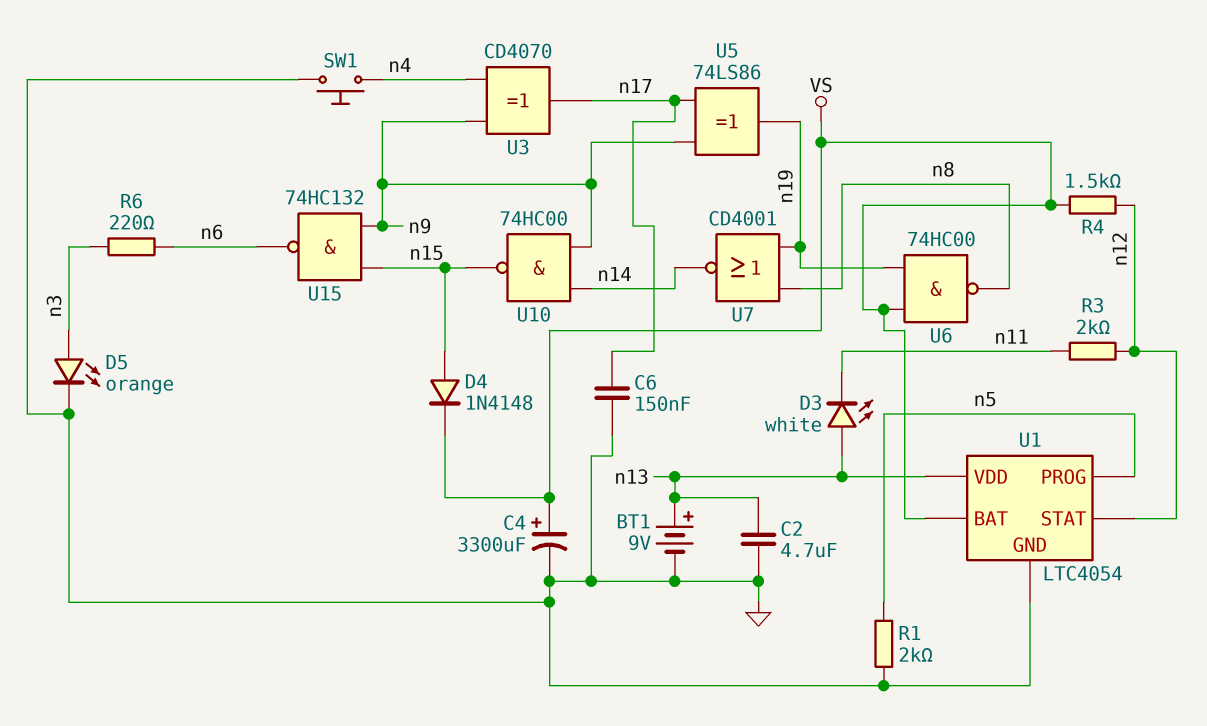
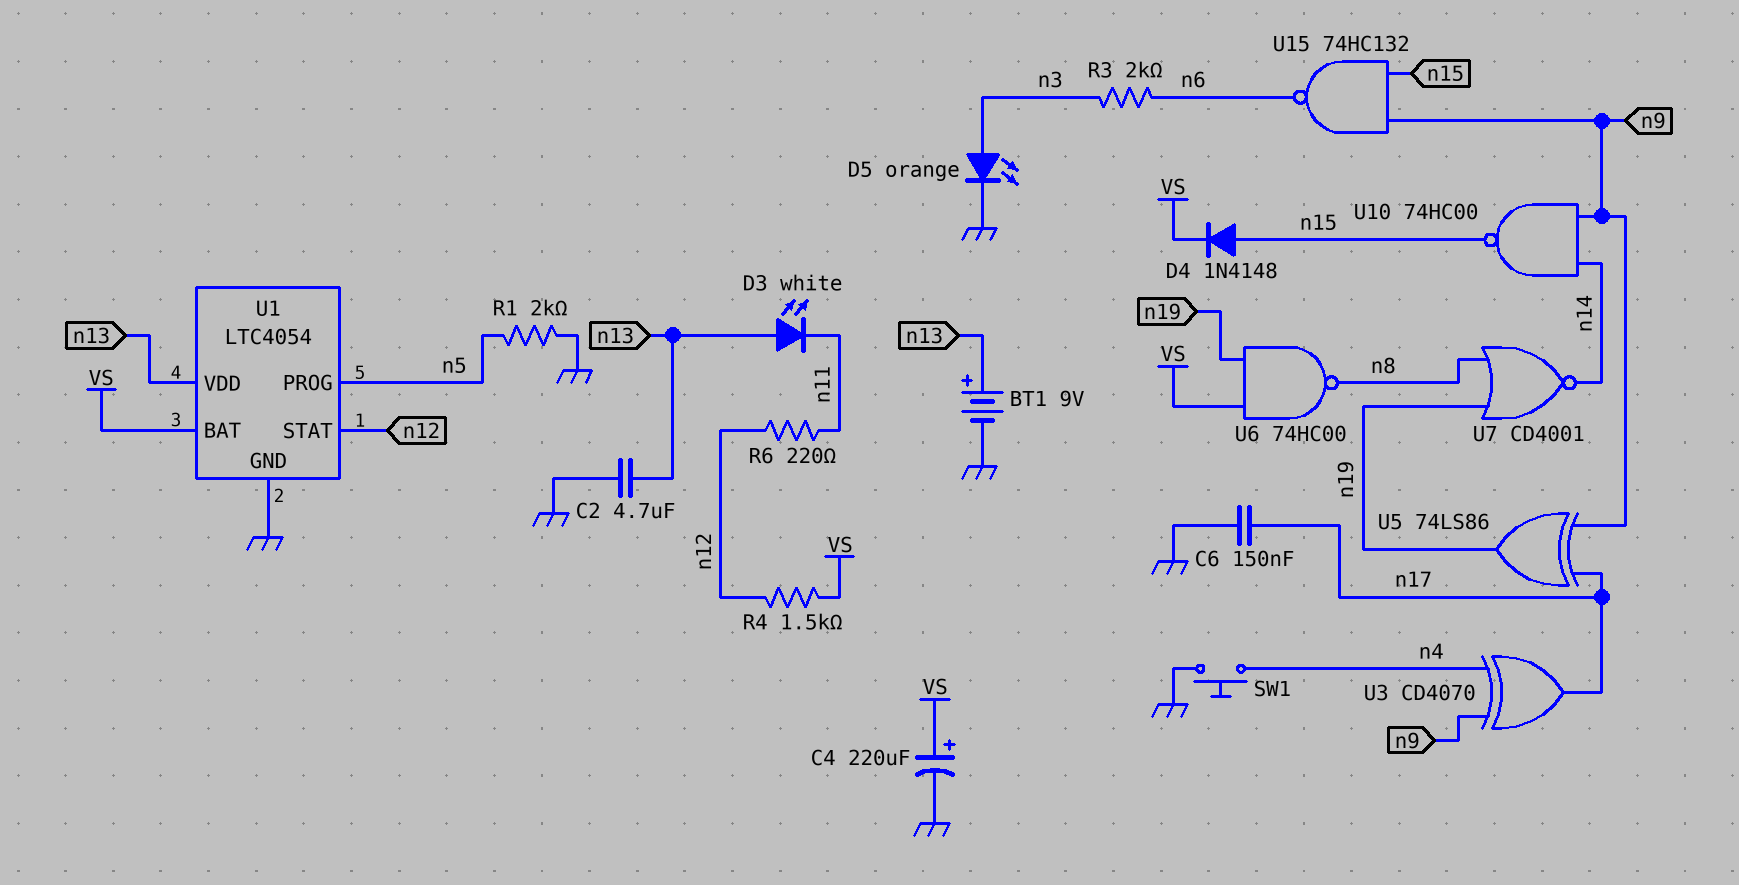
C4: 3300uF (plus VS, minus GND) -> 220uF (plus VS, minus GND)
R3: 2k (n11, n12) -> 2k (n3, n6)
R6: 220 (n3, n6) -> 220 (n11, n12)

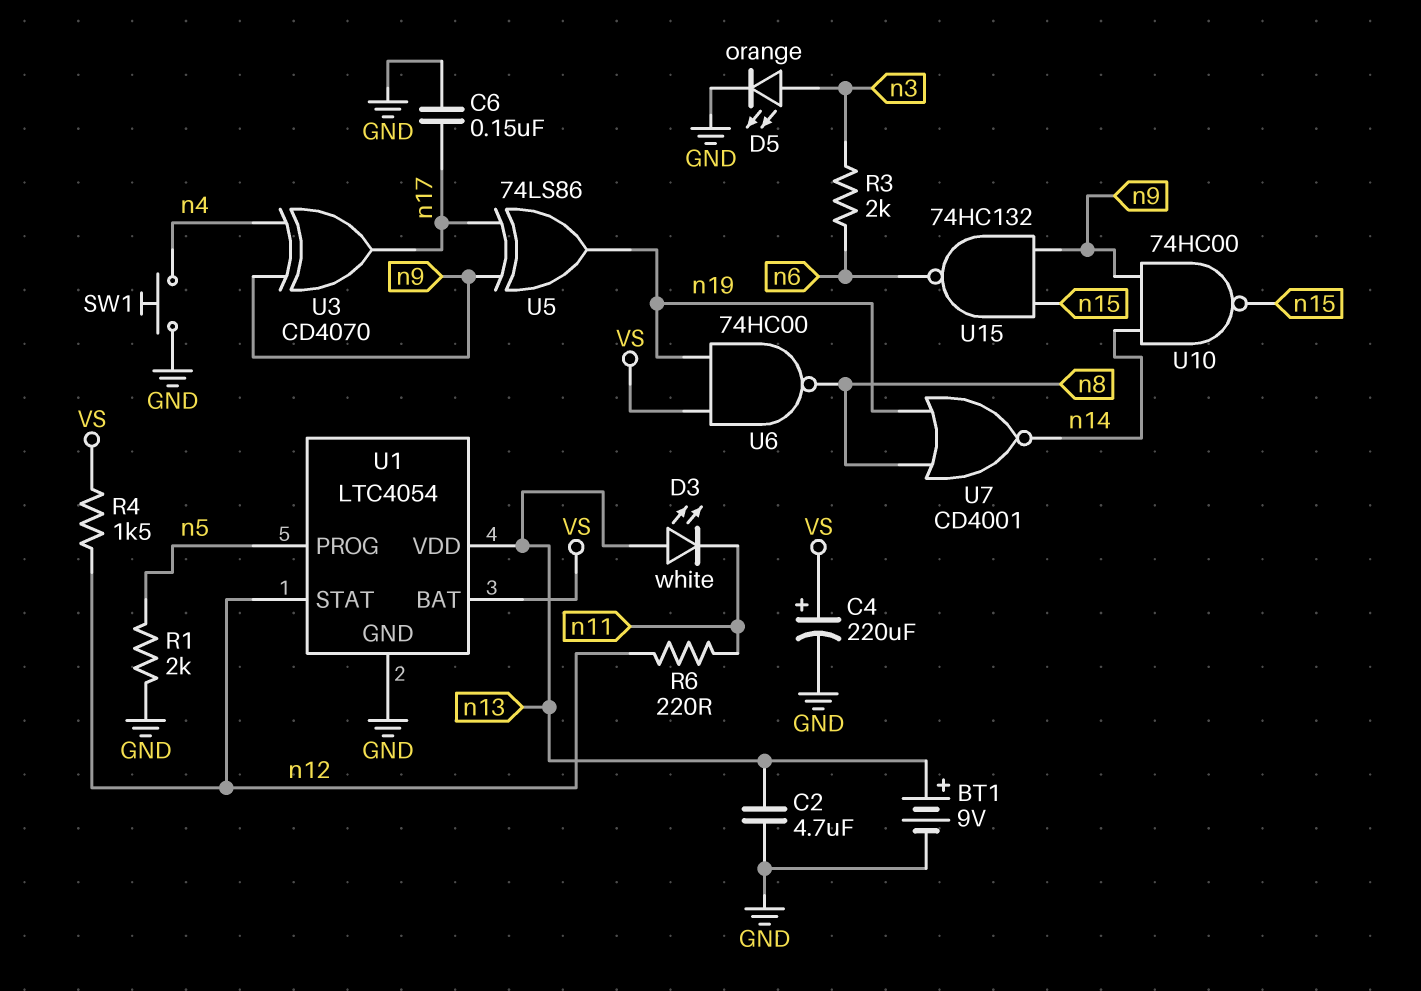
D4: diode 1N4148 (A n15, K VS) -> none

